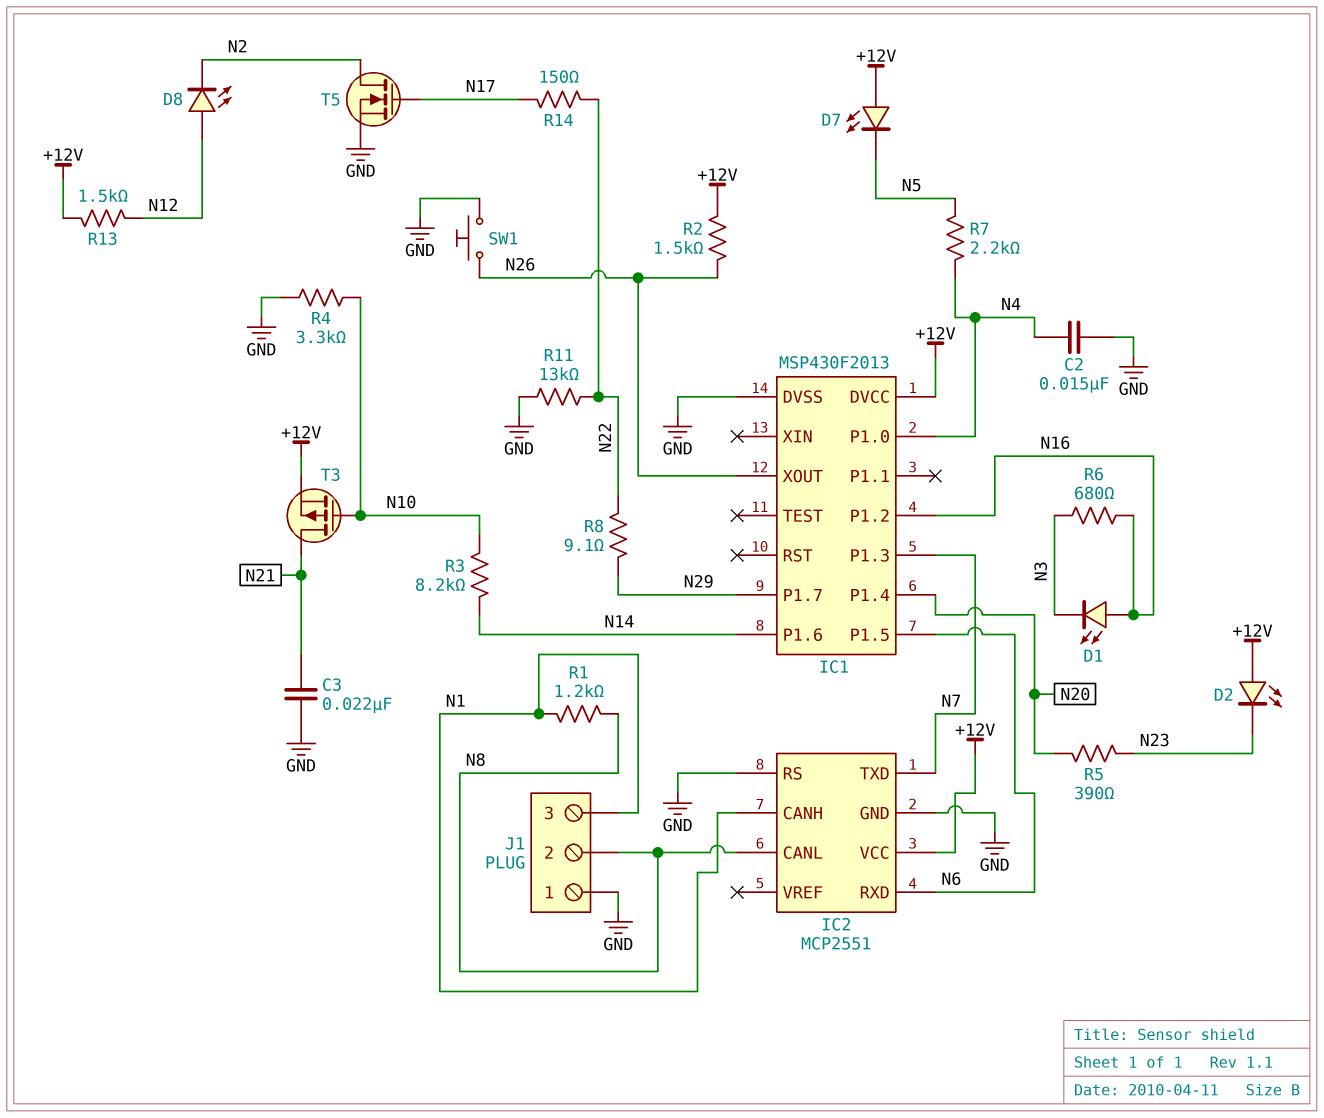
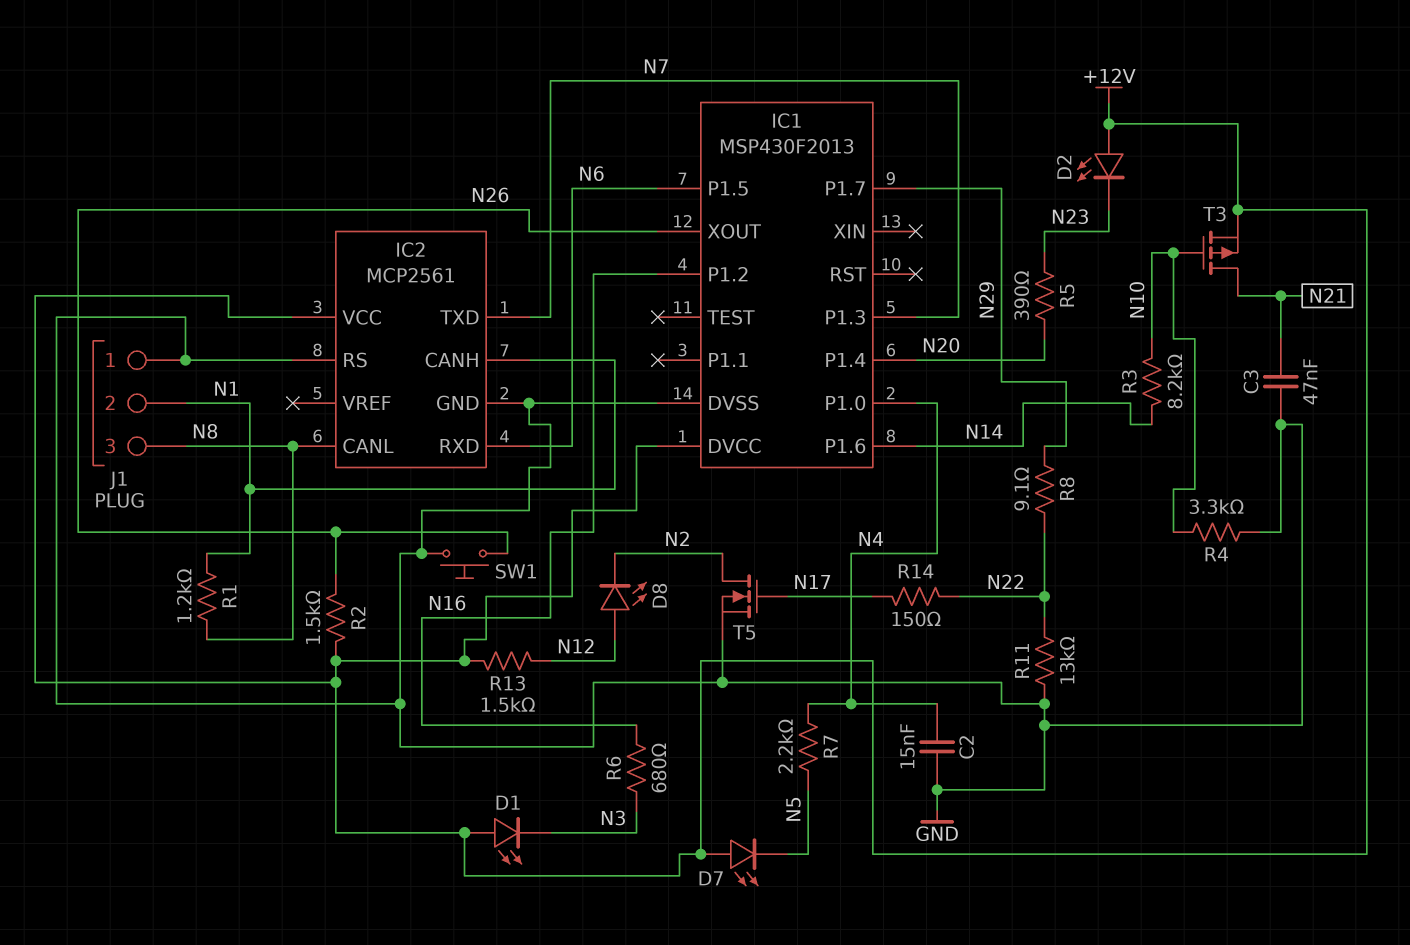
C3: 22nF (GND, N21) -> 47nF (GND, N21)
D1: LED (A N16, K N3) -> LED (A +12V, K N3)
IC2: MCP2551 -> MCP2561
J1 pin 2: N8 -> N1
J1 pin 3: N1 -> N8

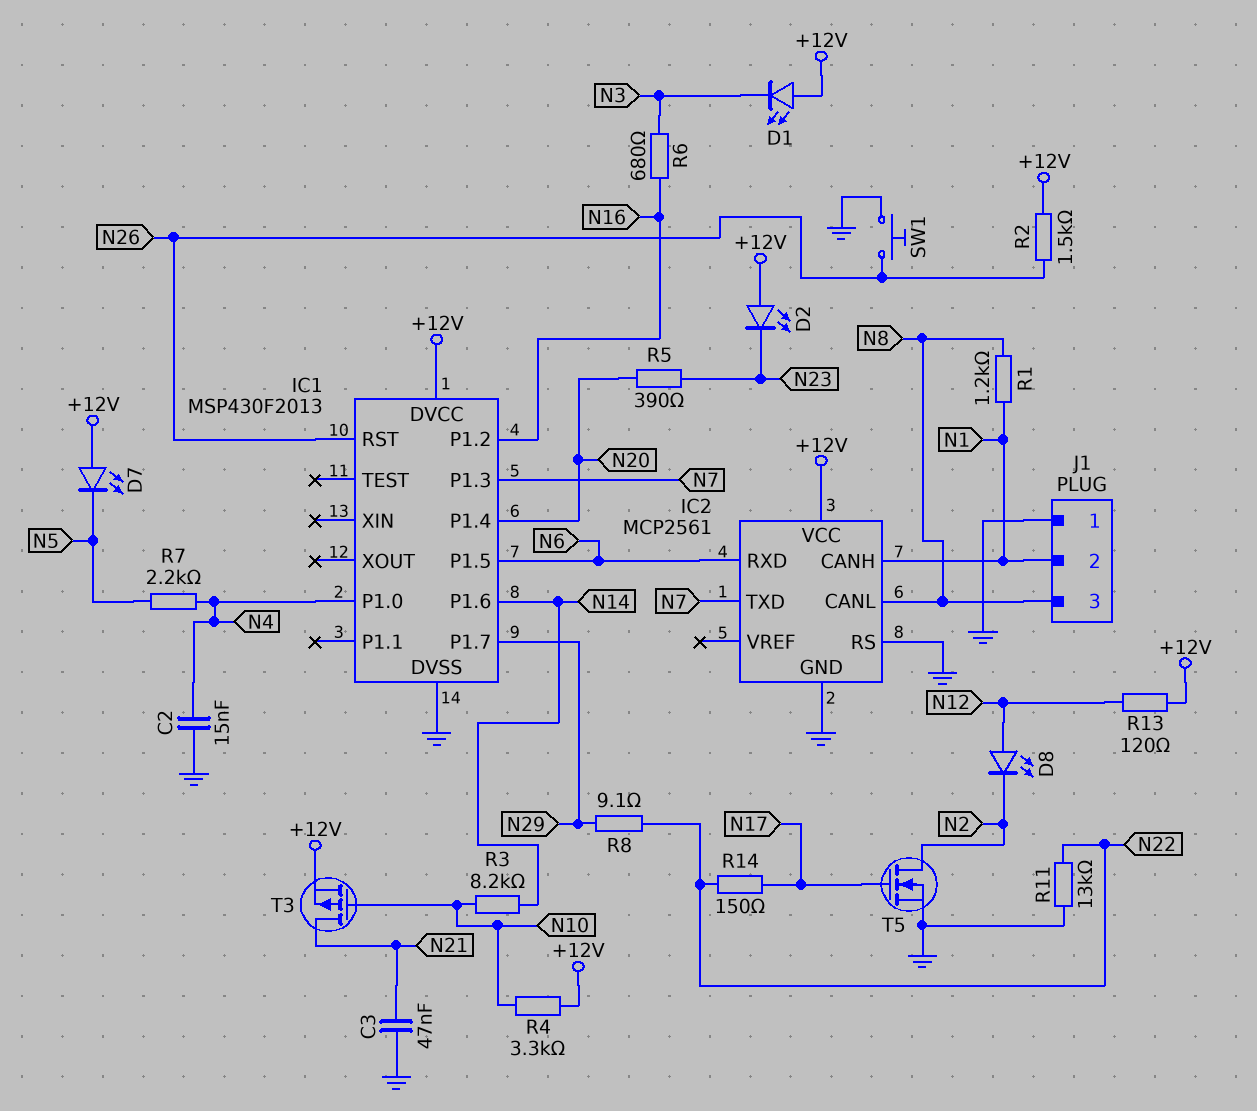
IC1 pin RST: none -> N26
IC1 pin XOUT: N26 -> none
R4: 3.3k (GND, N10) -> 3.3k (+12V, N10)
R13: 1.5k (+12V, N12) -> 120 (+12V, N12)

